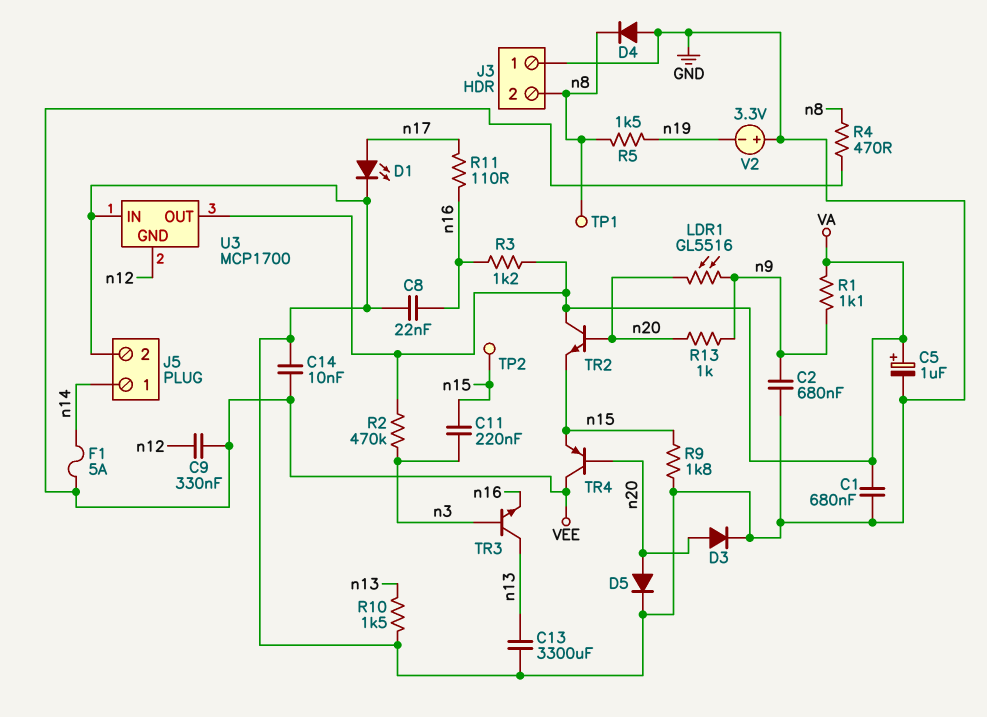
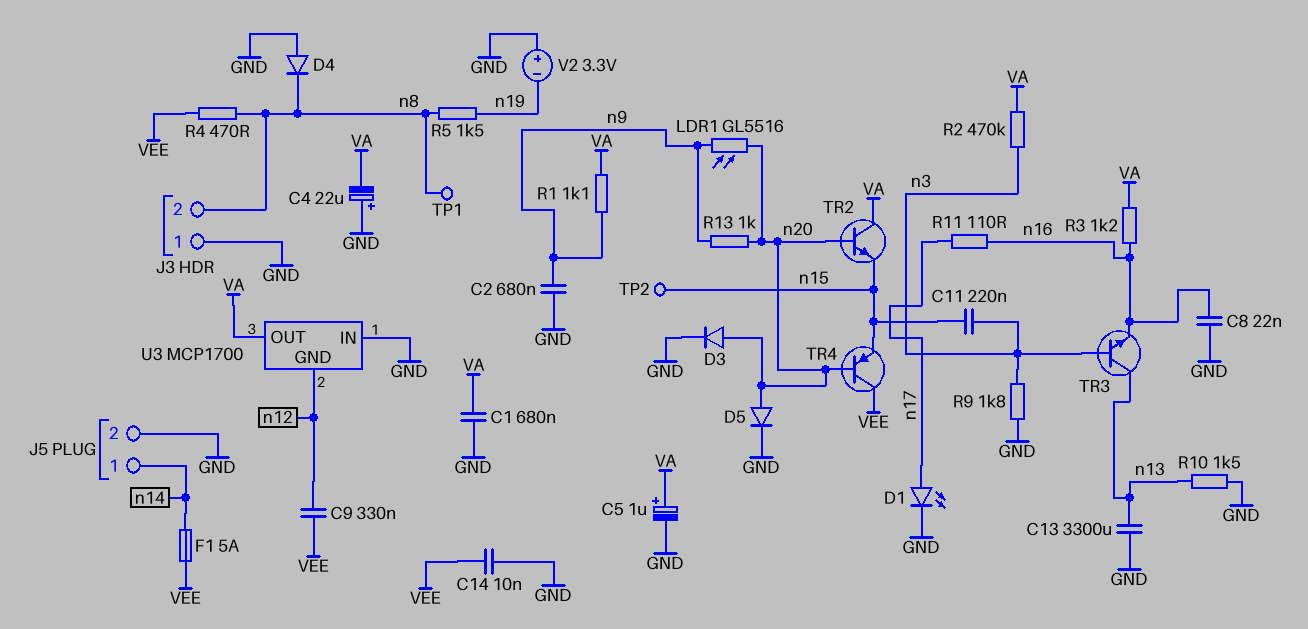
C4: none -> 22uF (plus GND, minus VA)
R9: 1.8k (GND, n15) -> 1.8k (GND, n3)

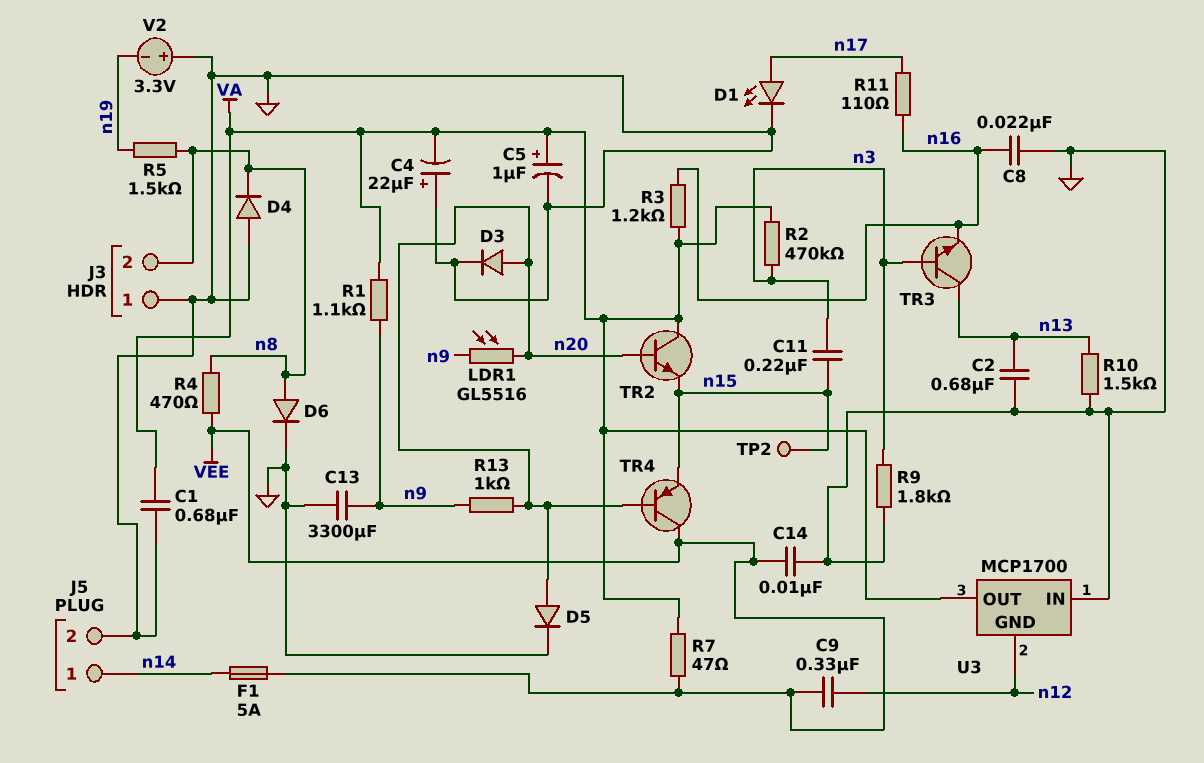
C2: 680nF (GND, n9) -> 680nF (GND, n13)
C13: 3300uF (GND, n13) -> 3300uF (GND, n9)
D6: none -> diode (A n8, K GND)
R7: none -> 47 (VA, VEE)
TP1: test point (n8) -> none

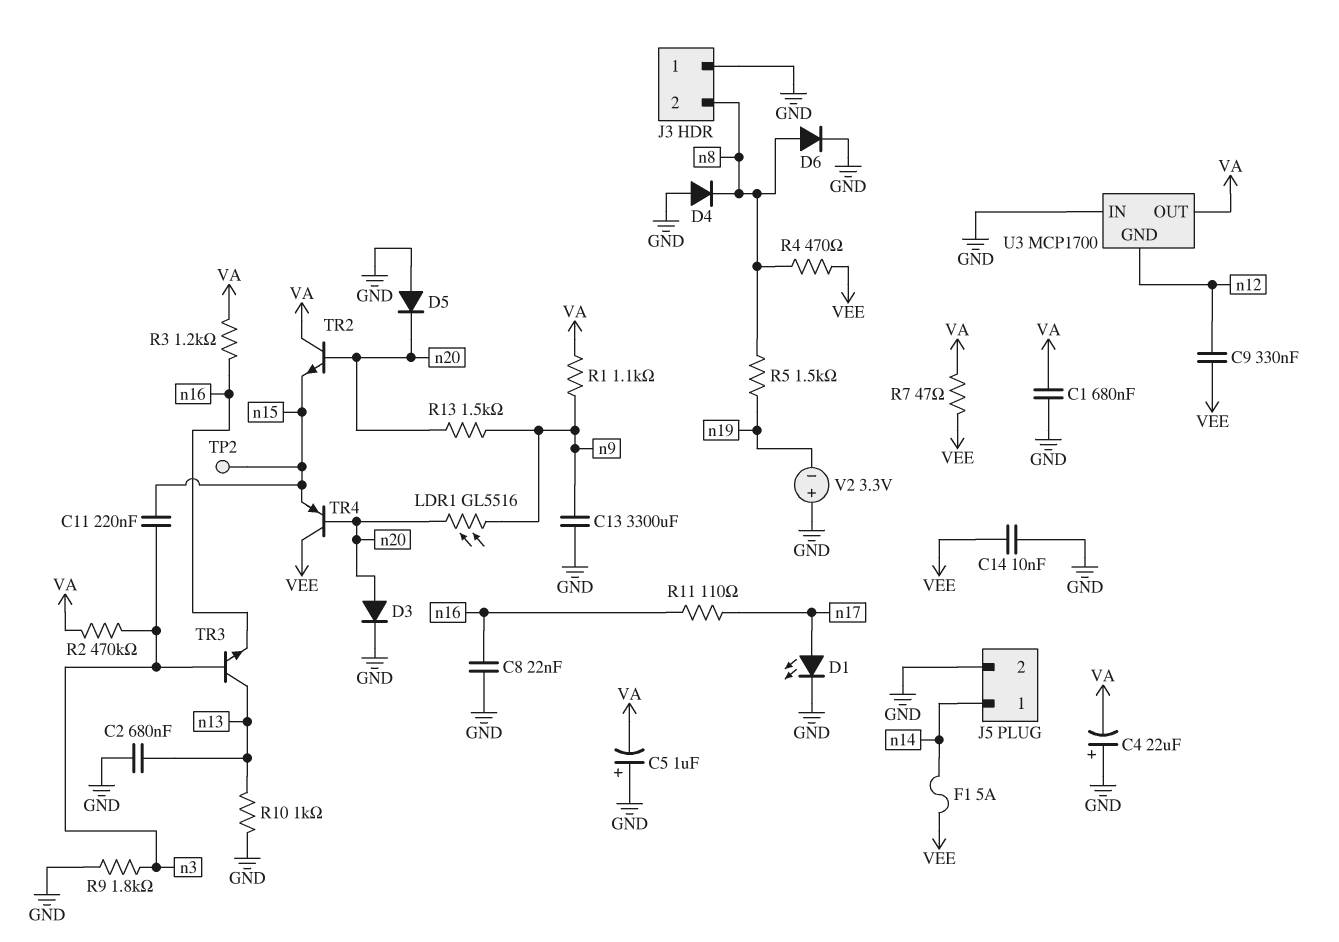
C5: 1uF (plus VA, minus GND) -> 1uF (plus GND, minus VA)
D5: diode (A n20, K GND) -> diode (A GND, K n20)
R10: 1.5k (GND, n13) -> 1k (GND, n13)
R13: 1k (n9, n20) -> 1.5k (n9, n20)

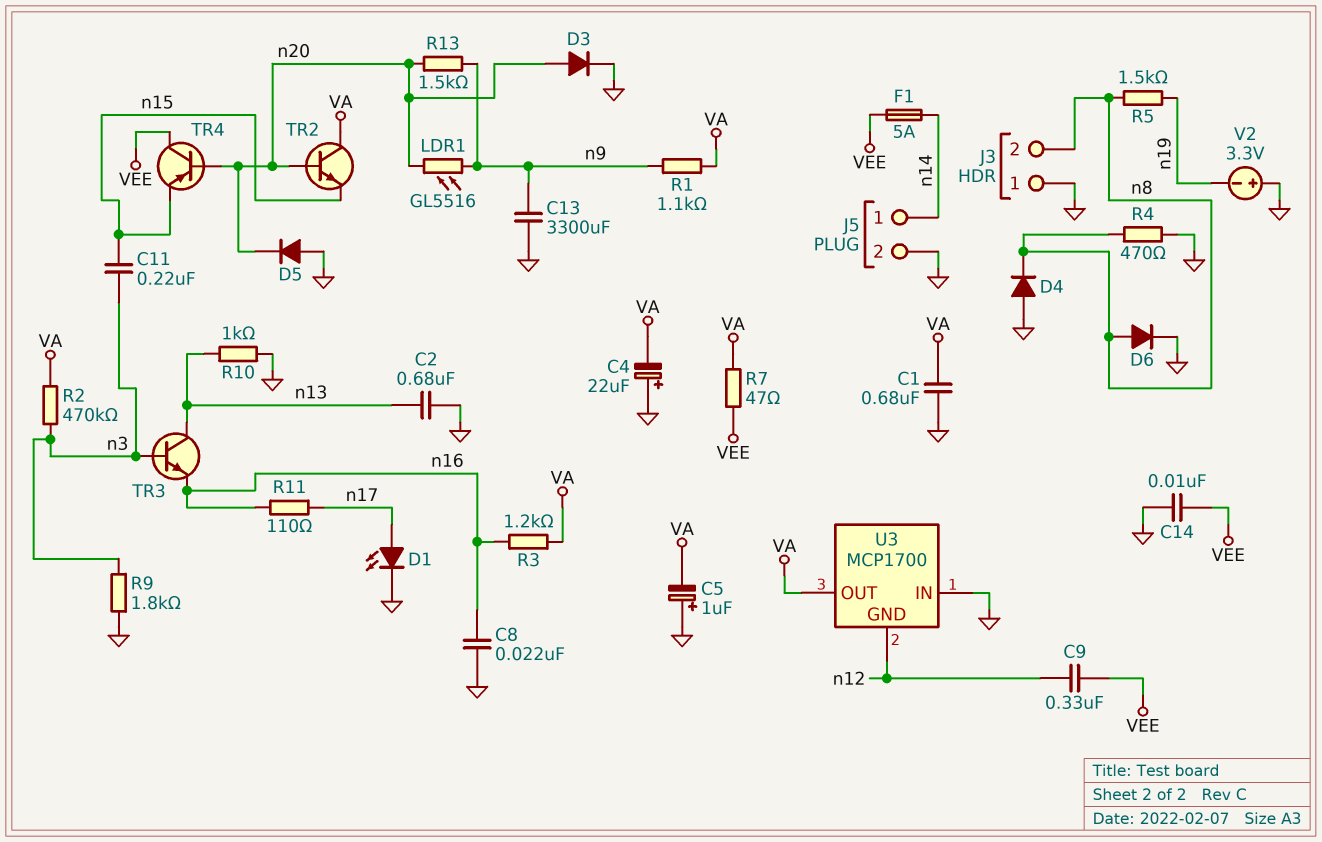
R4: 470 (VEE, n8) -> 470 (GND, n8)
TP2: test point (n15) -> none

